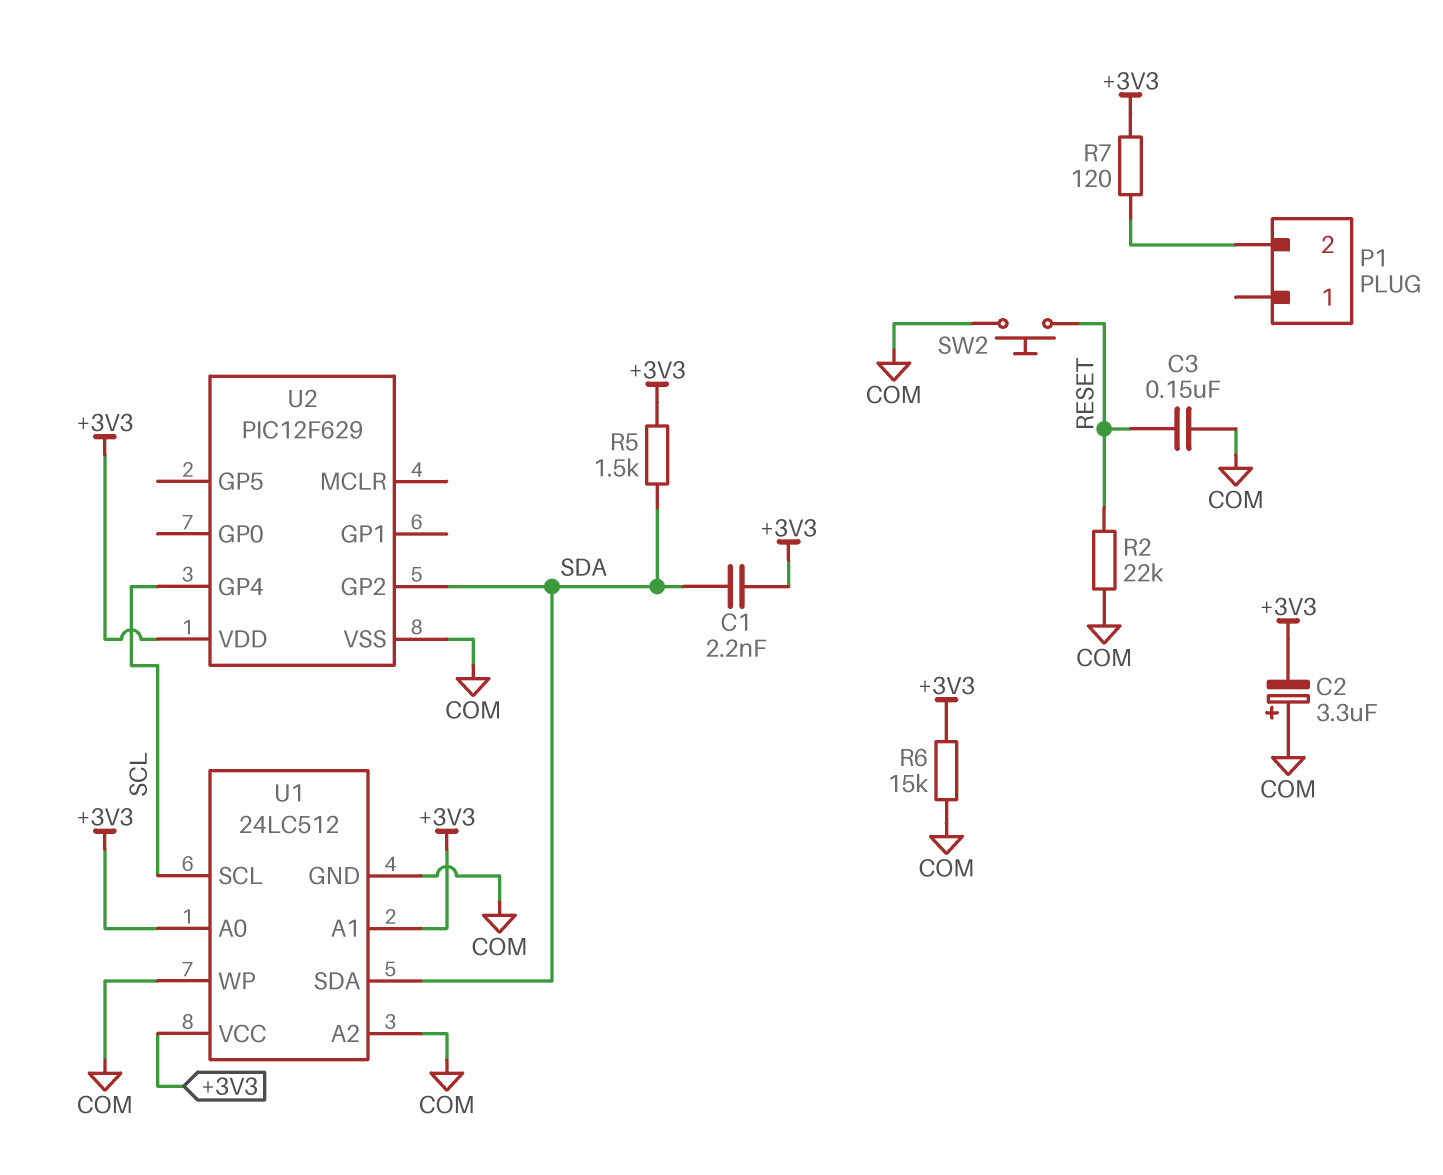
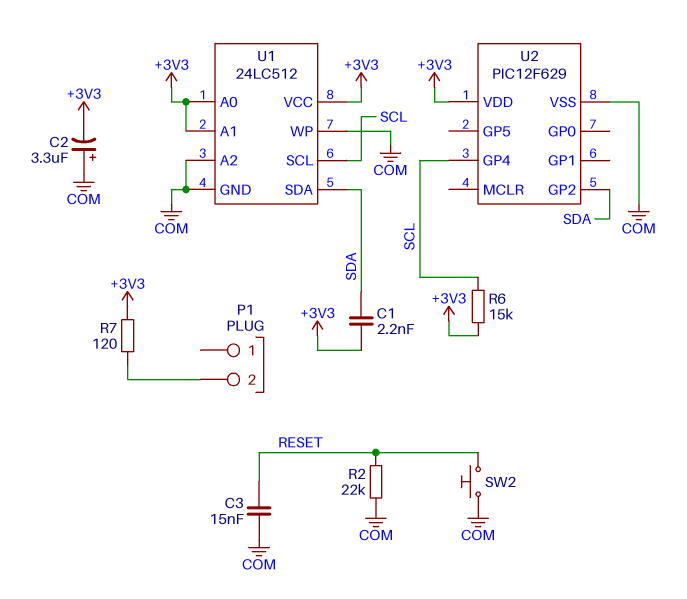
C3: 150nF (COM, RESET) -> 15nF (COM, RESET)
R5: 1.5k (+3V3, SDA) -> none
R6: 15k (+3V3, COM) -> 15k (+3V3, SCL)

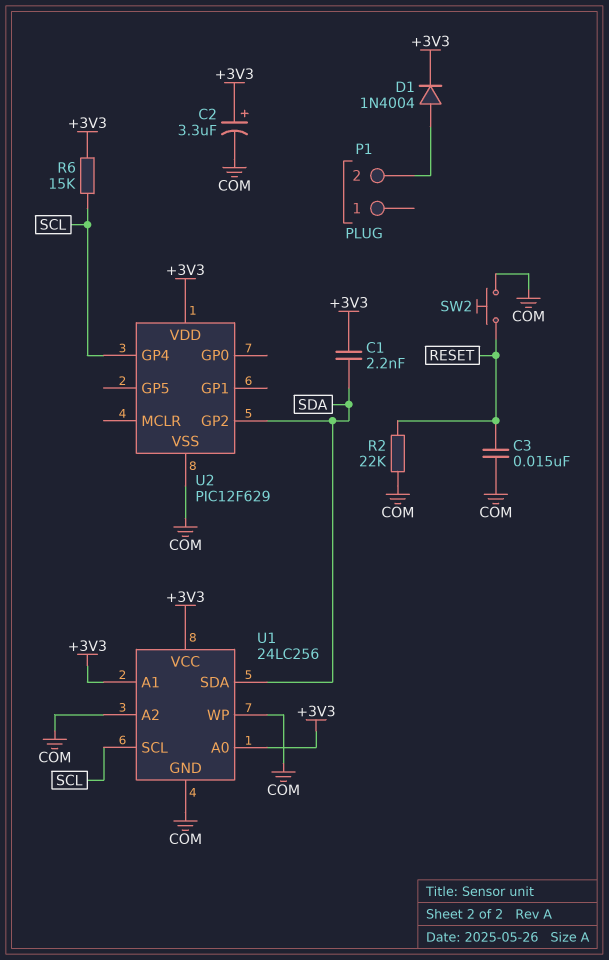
C2: 3.3uF (plus COM, minus +3V3) -> 3.3uF (plus +3V3, minus COM)
D1: none -> diode 1N4004 (A P1/2, K +3V3)
R7: 120 (+3V3, P1/2) -> none
U1: 24LC512 -> 24LC256

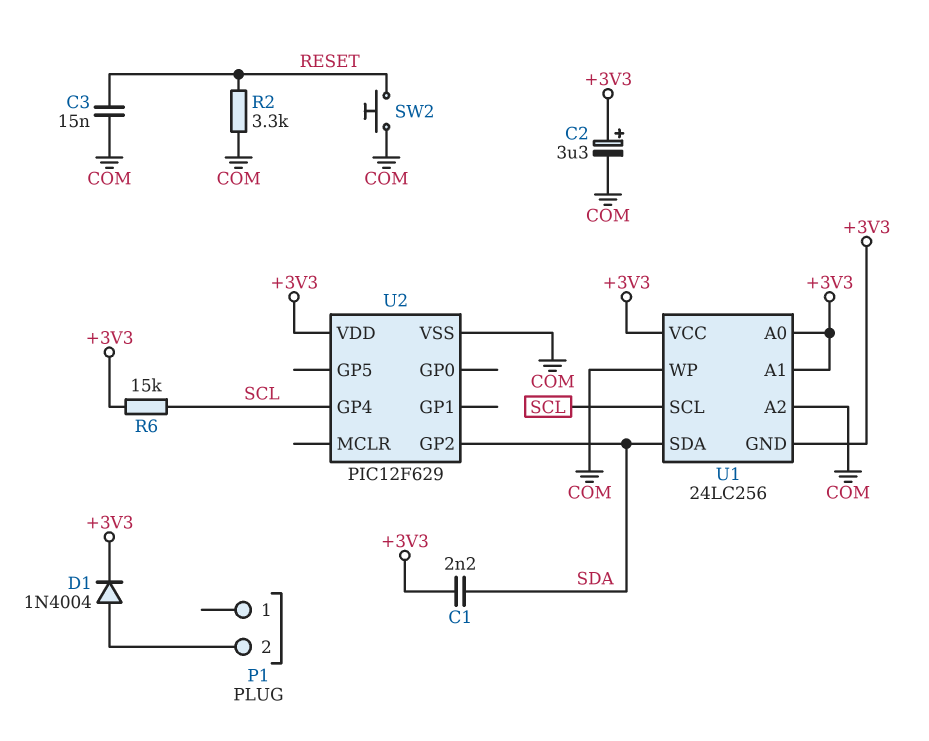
R2: 22k (COM, RESET) -> 3.3k (COM, RESET)
U1 pin GND: COM -> +3V3

